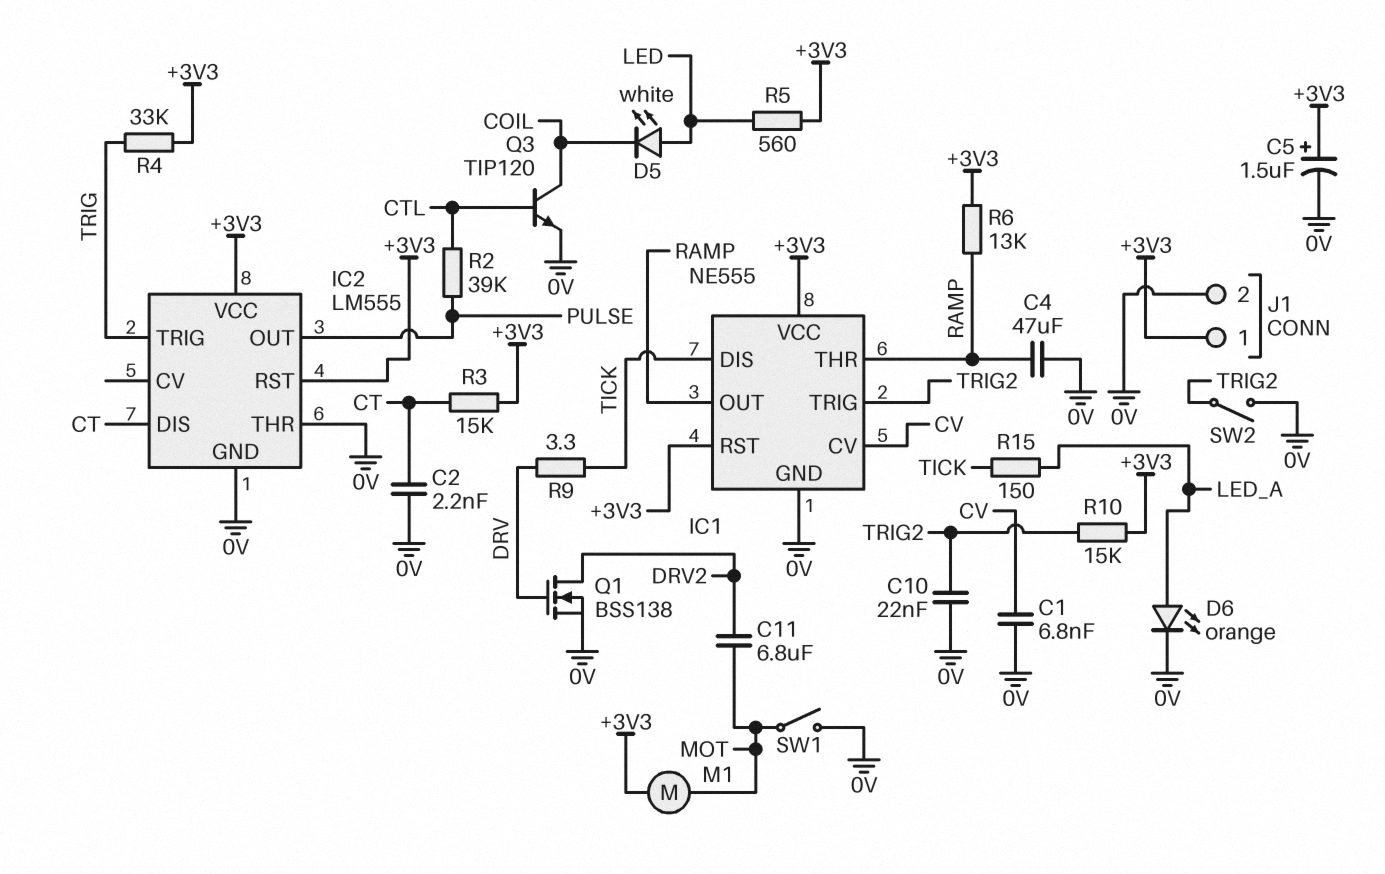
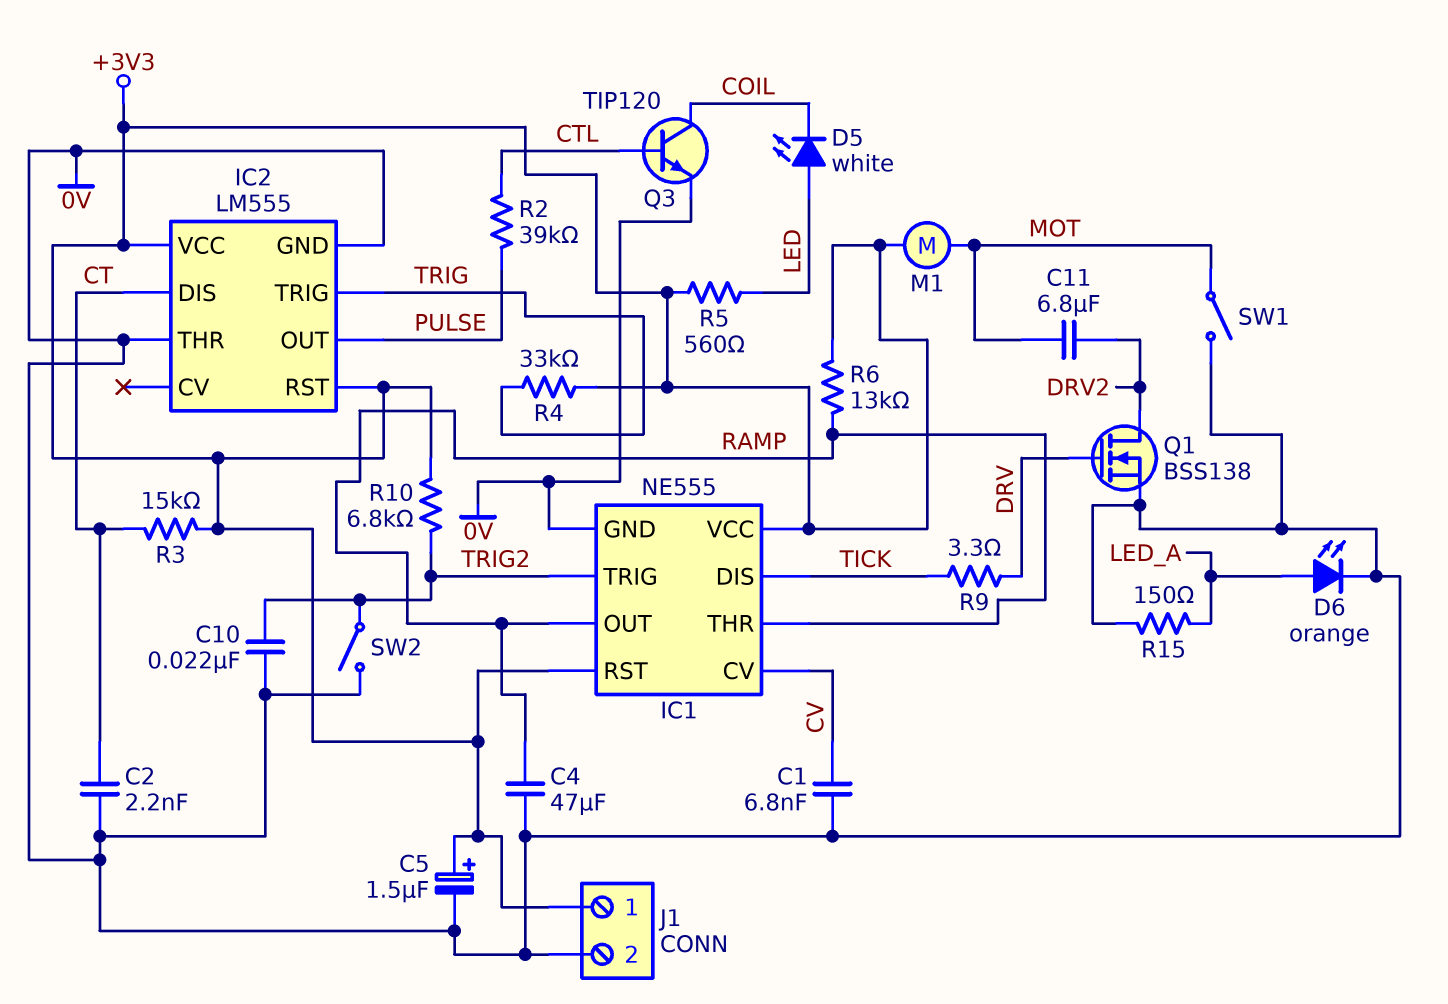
R10: 15k (+3V3, TRIG2) -> 6.8k (+3V3, TRIG2)
R15: 150 (LED_A, TICK) -> 150 (0V, LED_A)

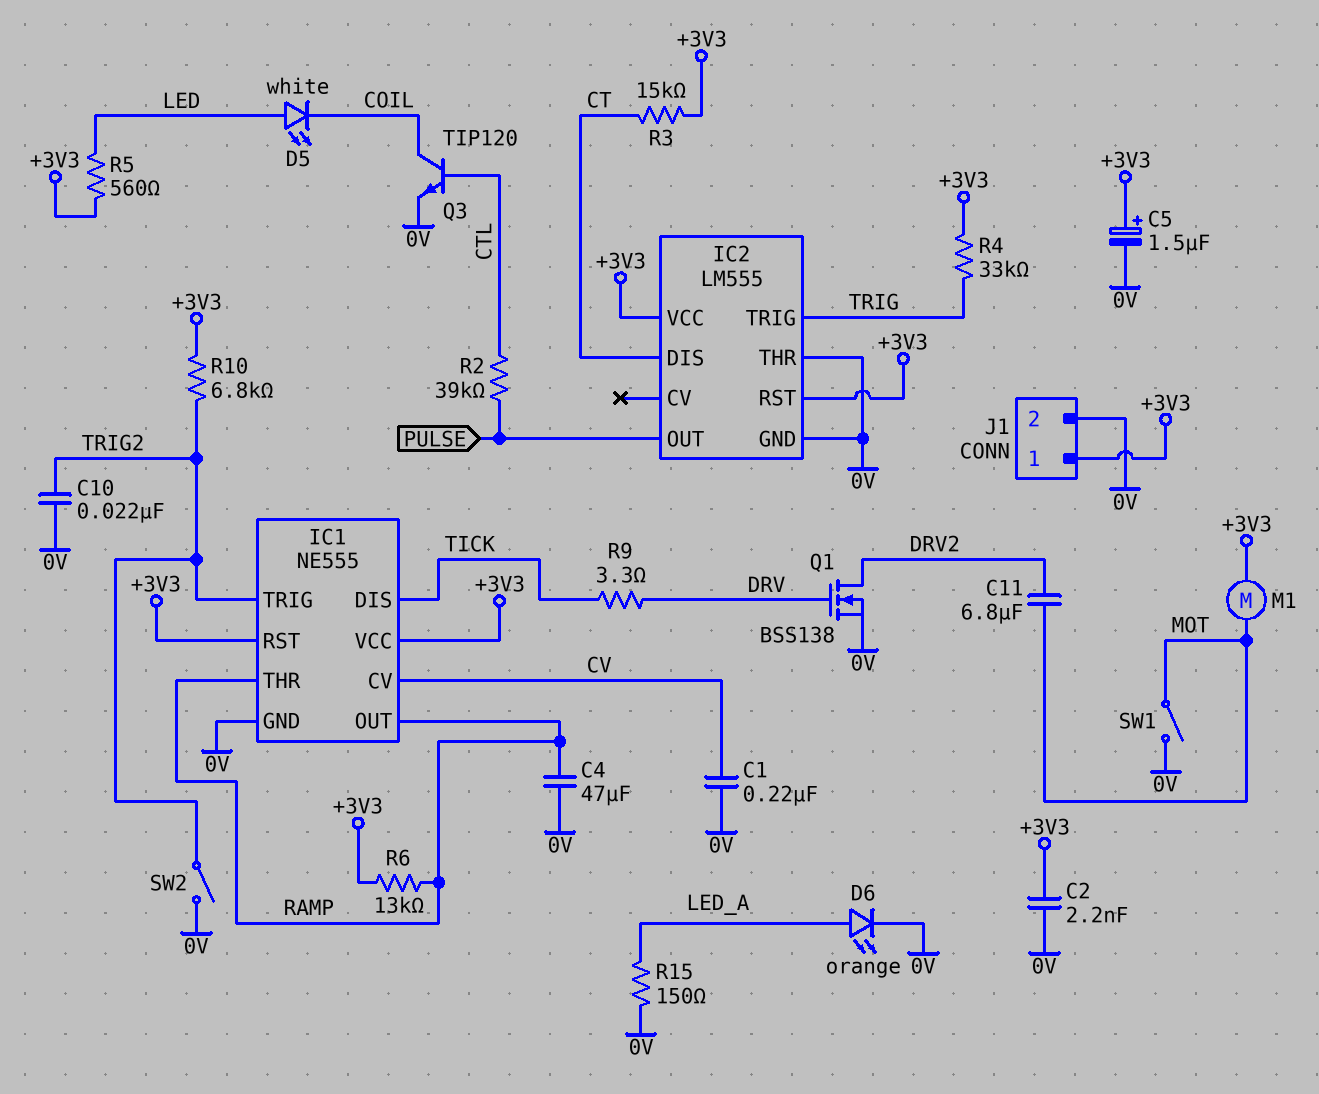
C1: 6.8nF (0V, CV) -> 220nF (0V, CV)
C2: 2.2nF (0V, CT) -> 2.2nF (+3V3, 0V)

